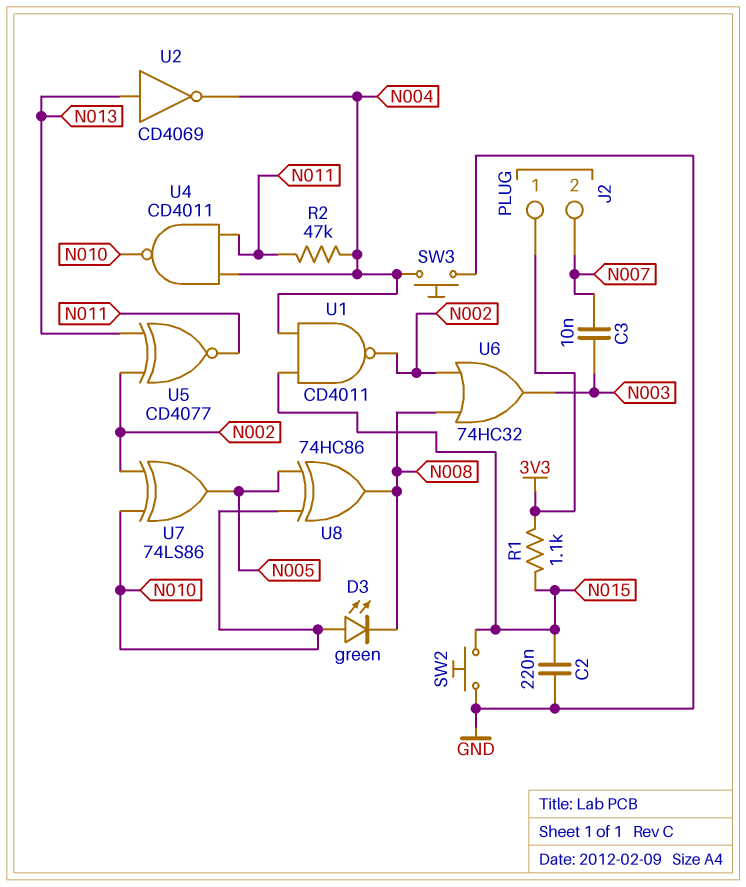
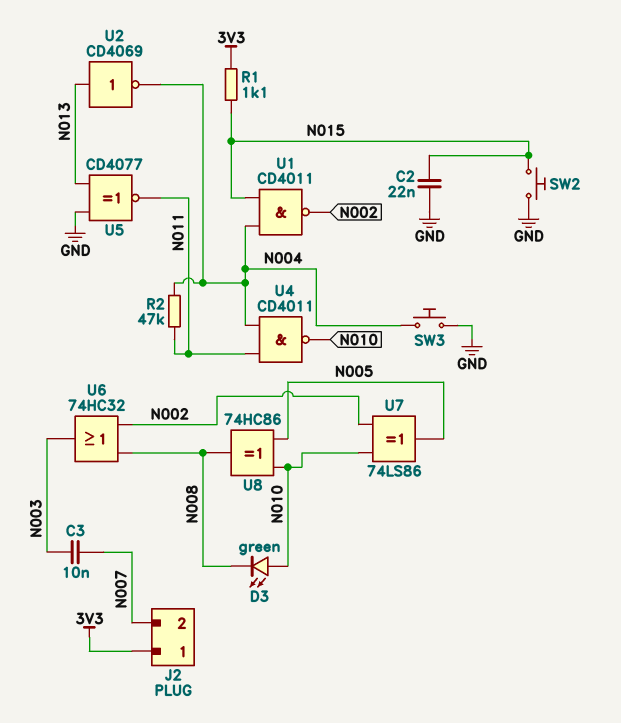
C2: 220nF (GND, N015) -> 22nF (GND, N015)
U5: XNOR CD4077 (in N002, in N013, out N011) -> XNOR CD4077 (in GND, in N013, out N011)

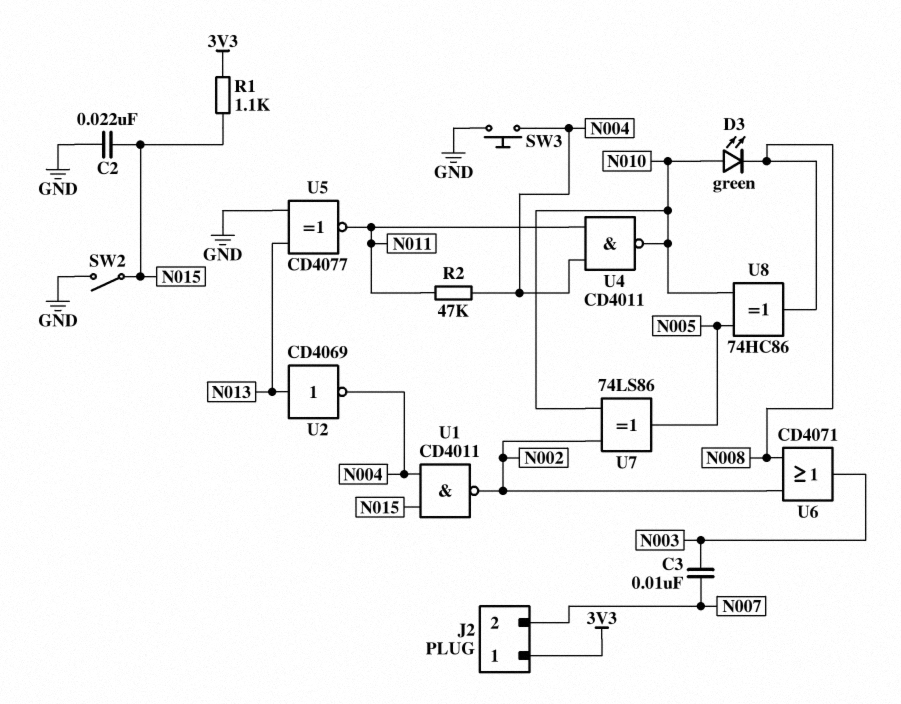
SW2: button (GND, N015) -> switch (GND, N015)
U6: OR 74HC32 (in N002, in N008, out N003) -> OR CD4071 (in N002, in N008, out N003)

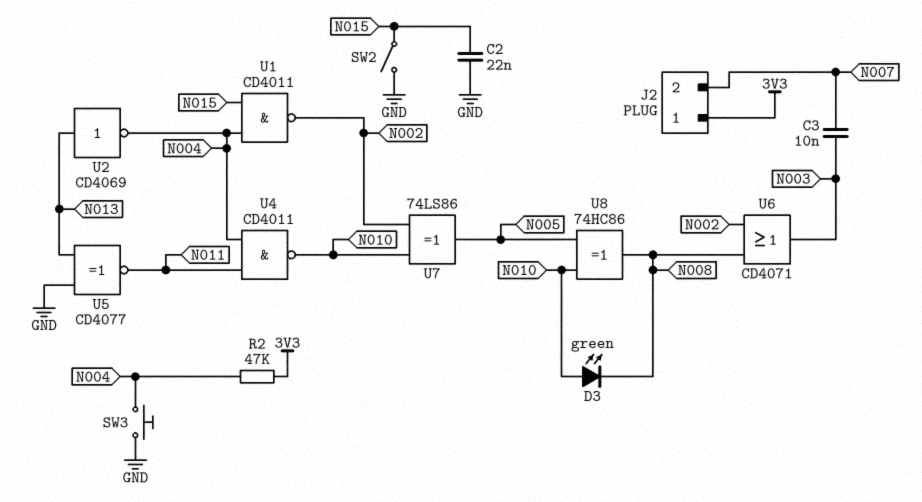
R1: 1.1k (3V3, N015) -> none
R2: 47k (N004, N011) -> 47k (3V3, N004)

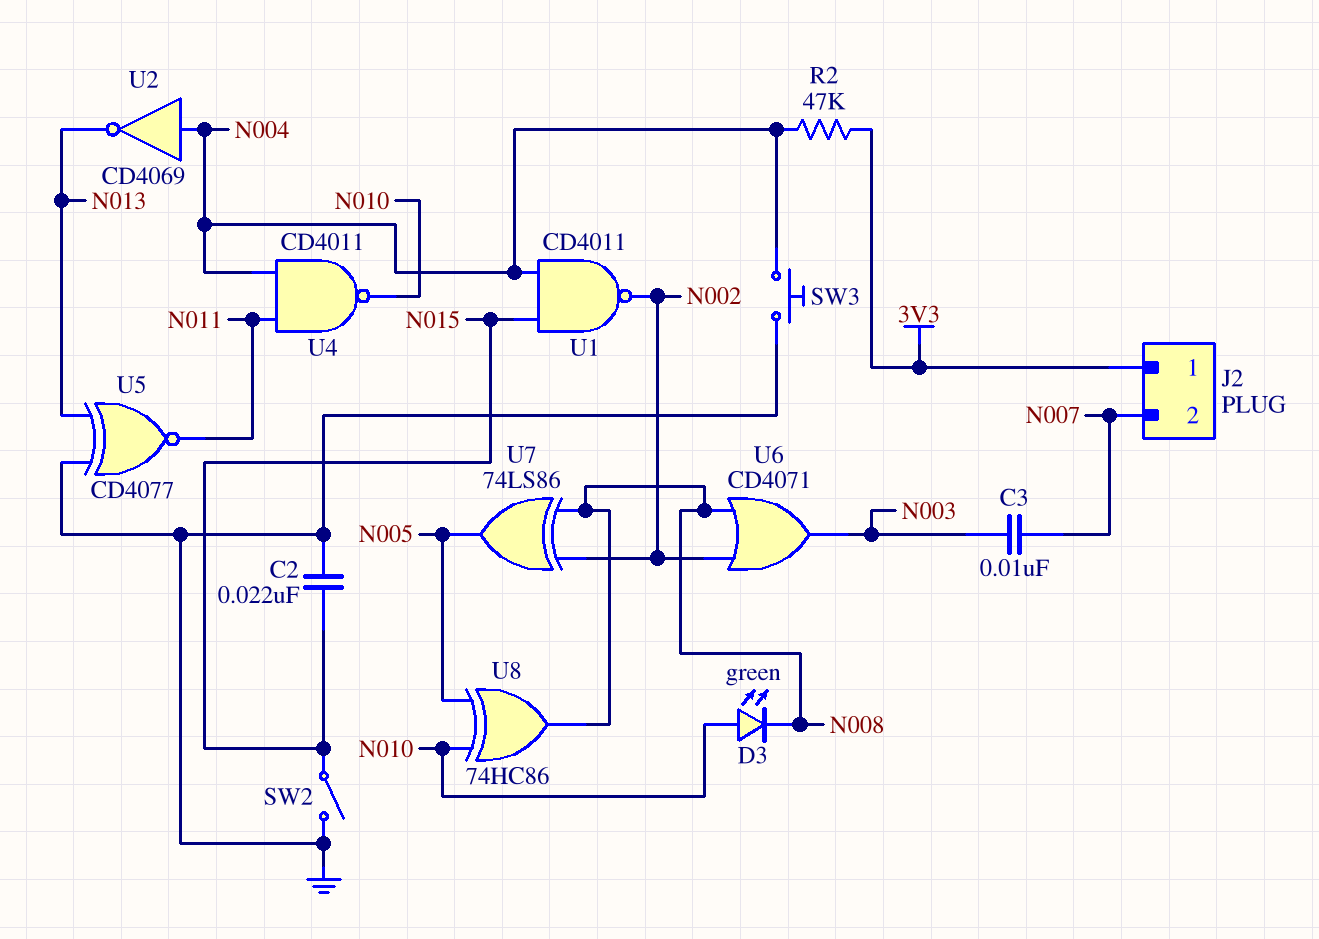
U2: NOT CD4069 (in N013, out N004) -> NOT CD4069 (in N004, out N013)
U7: XOR 74LS86 (in N002, in N010, out N005) -> XOR 74LS86 (in N002, in N008, out N005)

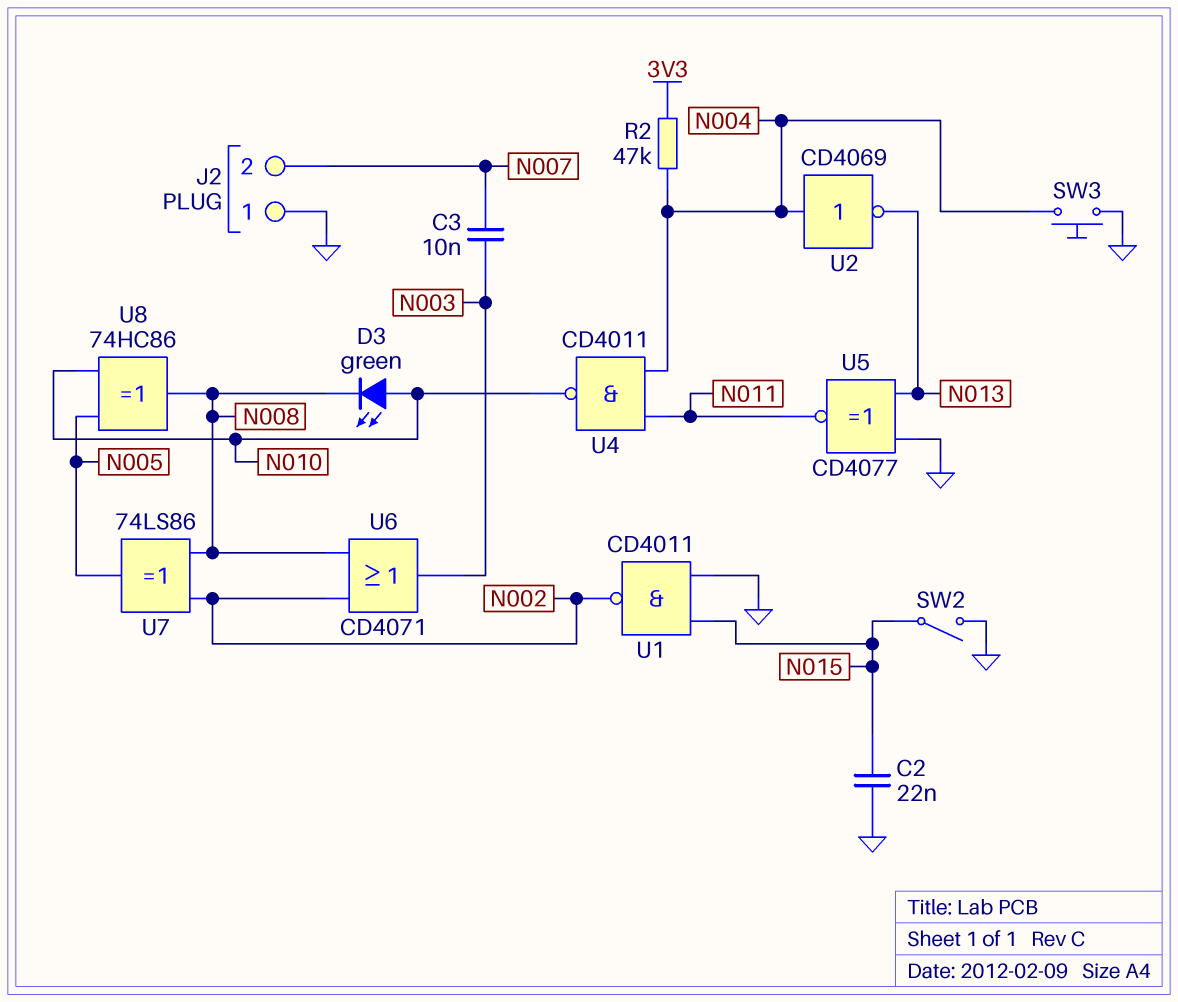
J2 pin 1: 3V3 -> GND
U1: NAND CD4011 (in N004, in N015, out N002) -> NAND CD4011 (in GND, in N015, out N002)

